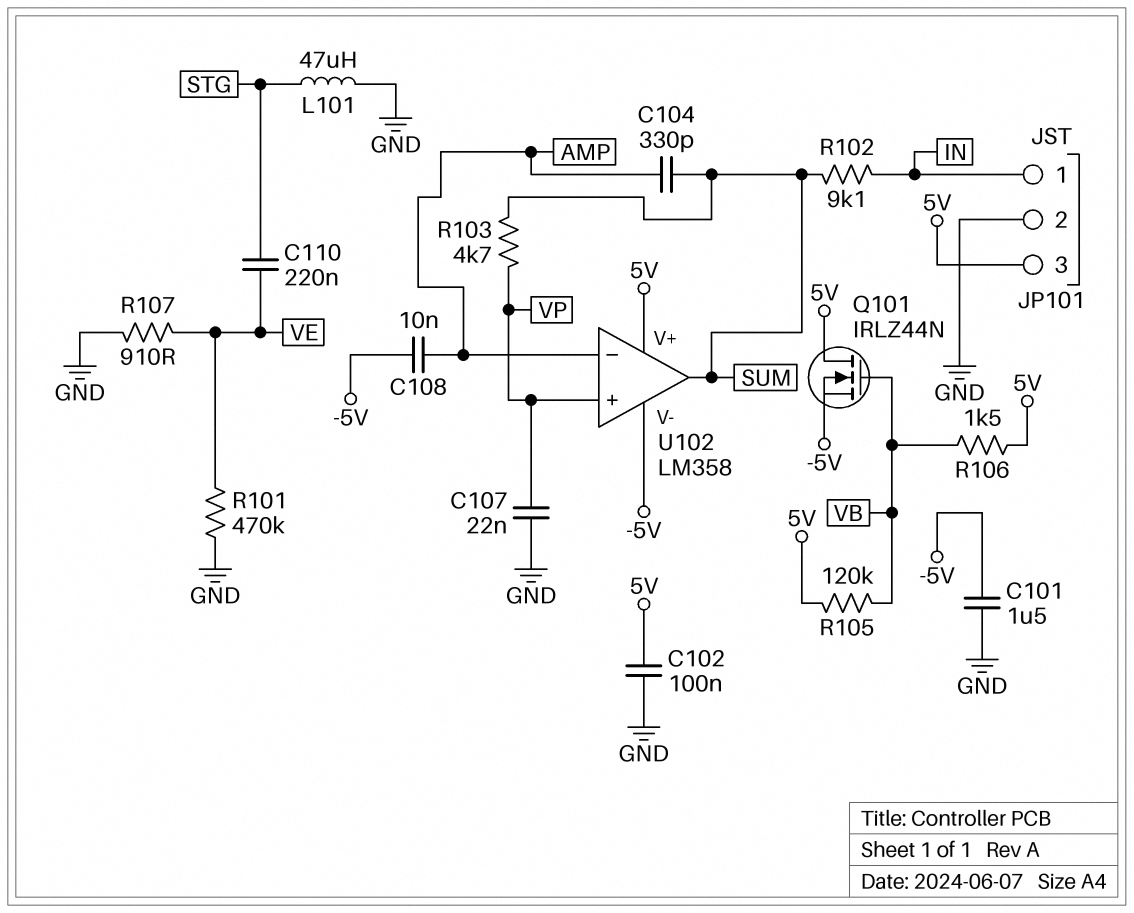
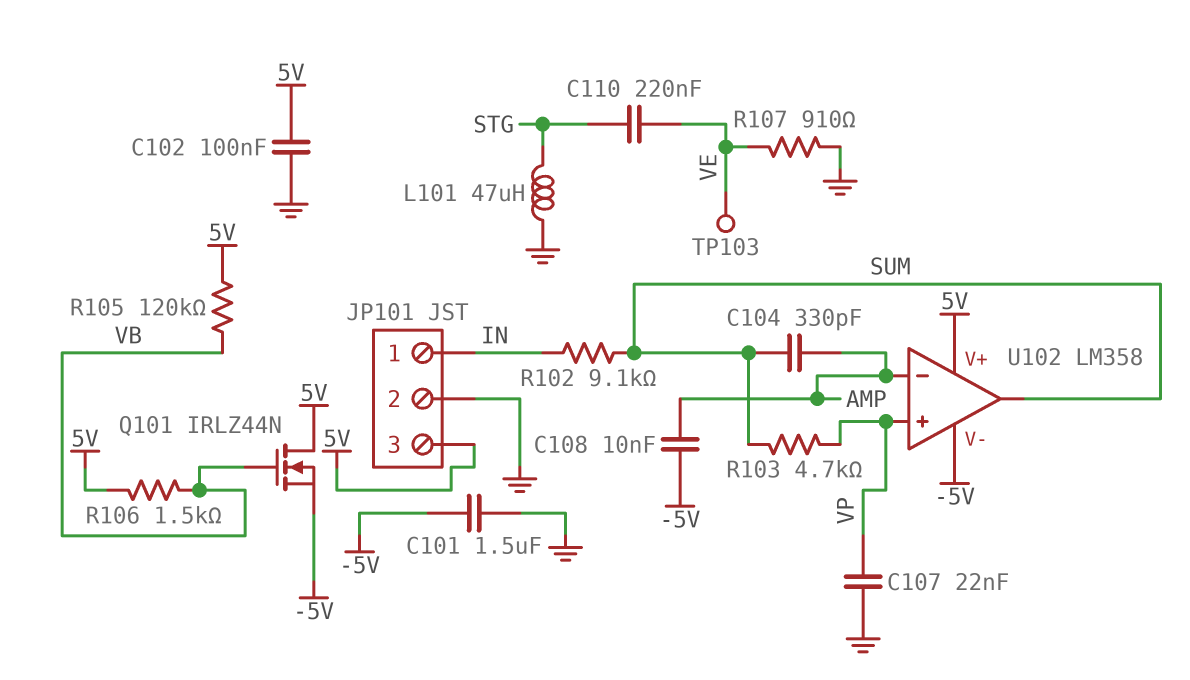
R101: 470k (GND, VE) -> none
TP103: none -> test point (VE)

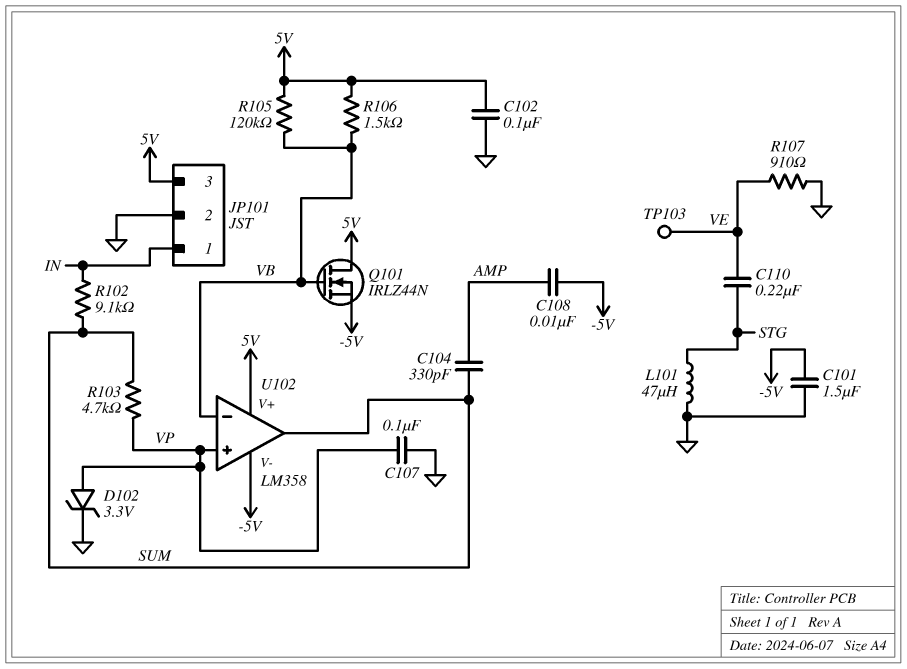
C107: 22nF (GND, VP) -> 100nF (GND, VP)
D102: none -> zener 3.3V (A VP, K GND)
U102 pin in-: AMP -> VB

